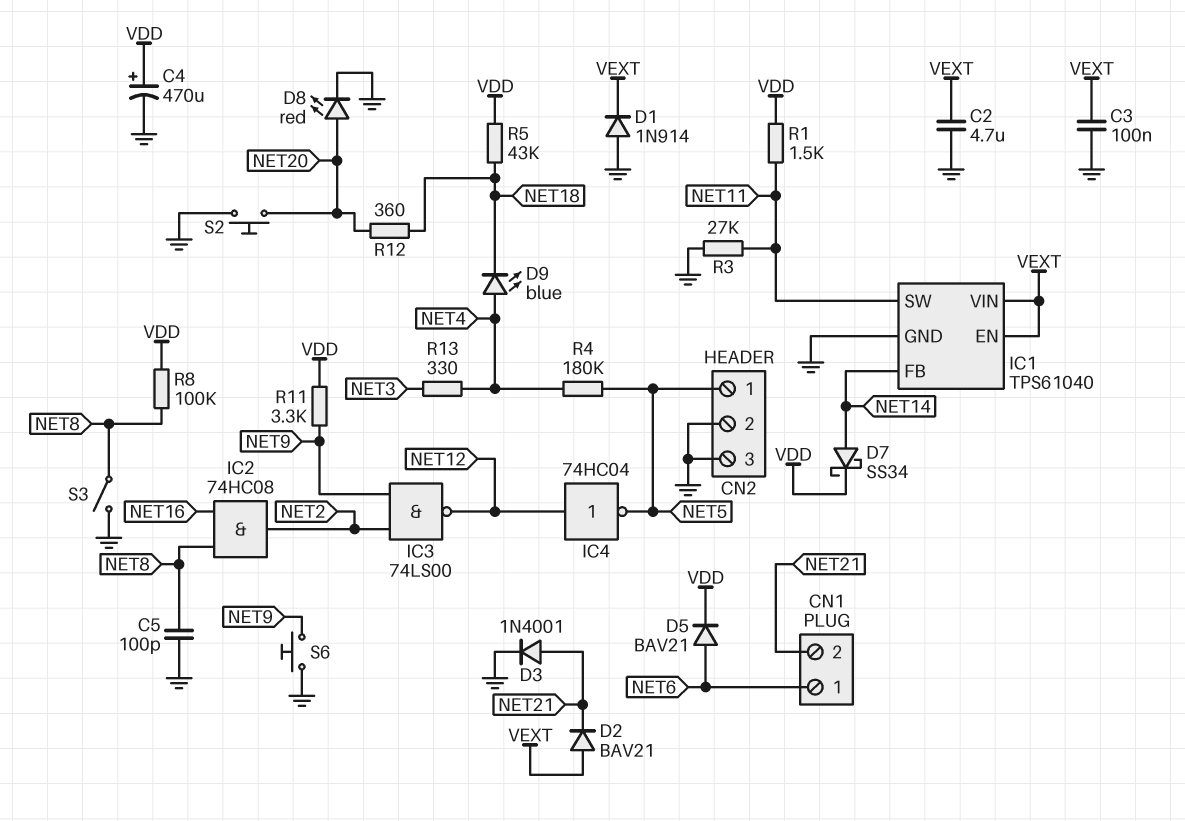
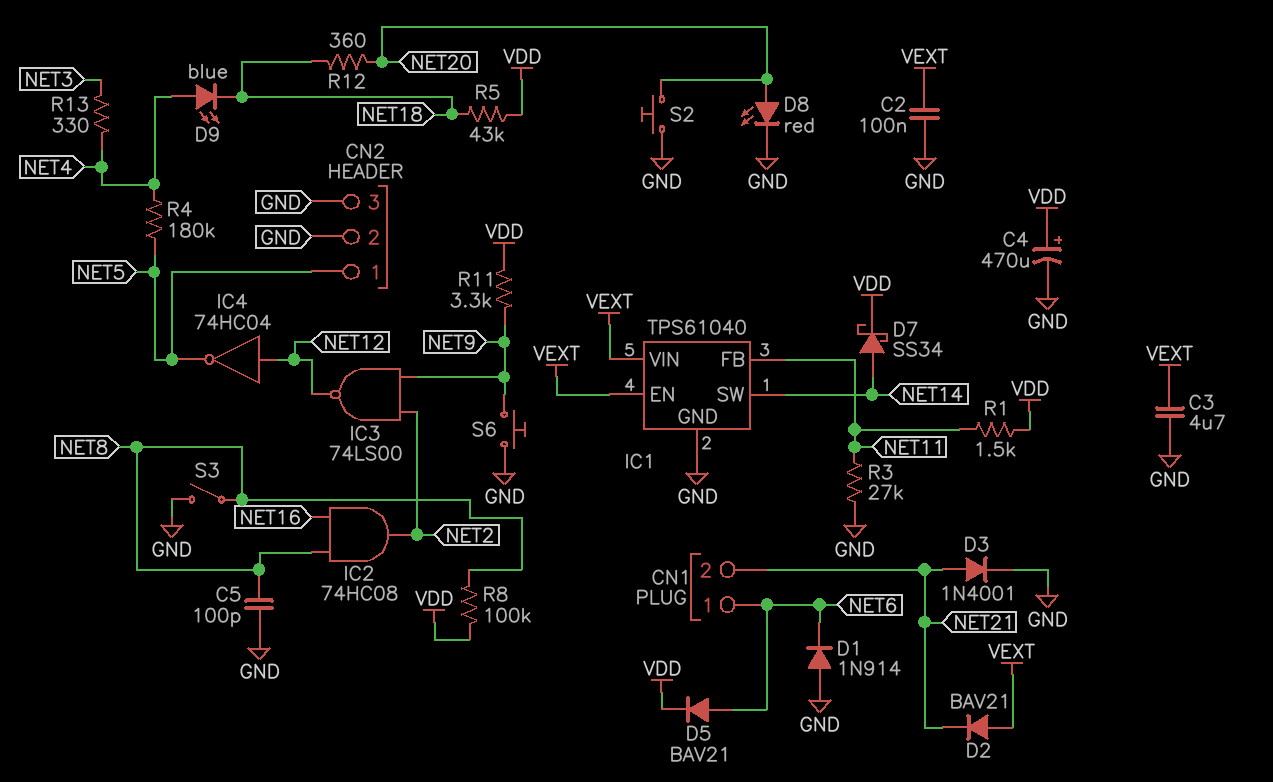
C2: 4.7uF (GND, VEXT) -> 100nF (GND, VEXT)
C3: 100nF (GND, VEXT) -> 4.7uF (GND, VEXT)
D1: diode 1N914 (A GND, K VEXT) -> diode 1N914 (A GND, K NET6)
IC1 pin FB: NET14 -> NET11
IC1 pin SW: NET11 -> NET14

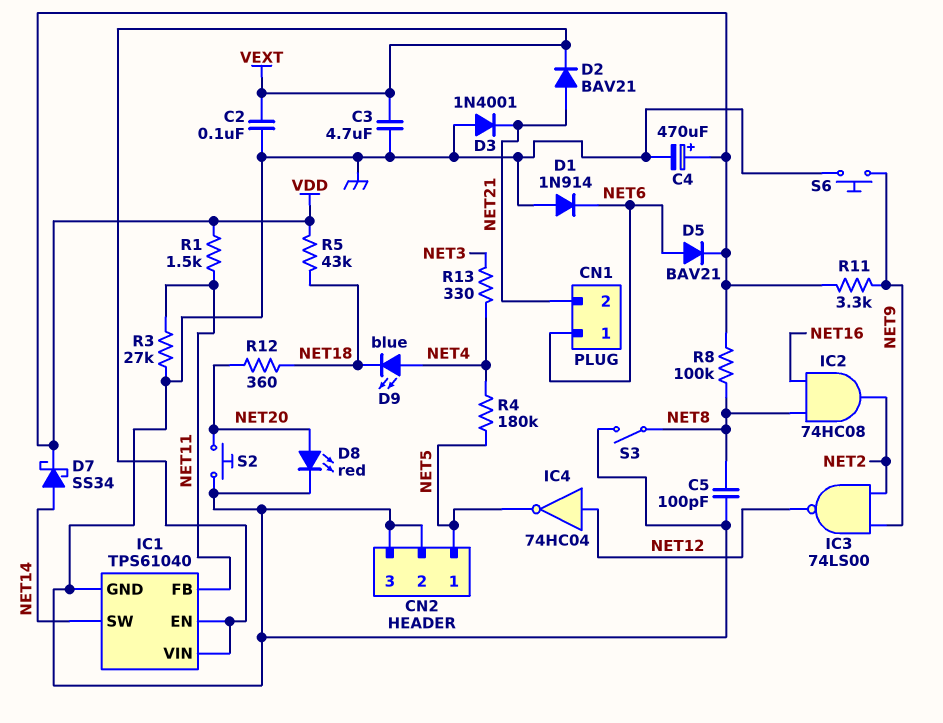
D2: diode BAV21 (A VEXT, K NET21) -> diode BAV21 (A NET21, K VEXT)
D3: diode 1N4001 (A NET21, K GND) -> diode 1N4001 (A GND, K NET21)

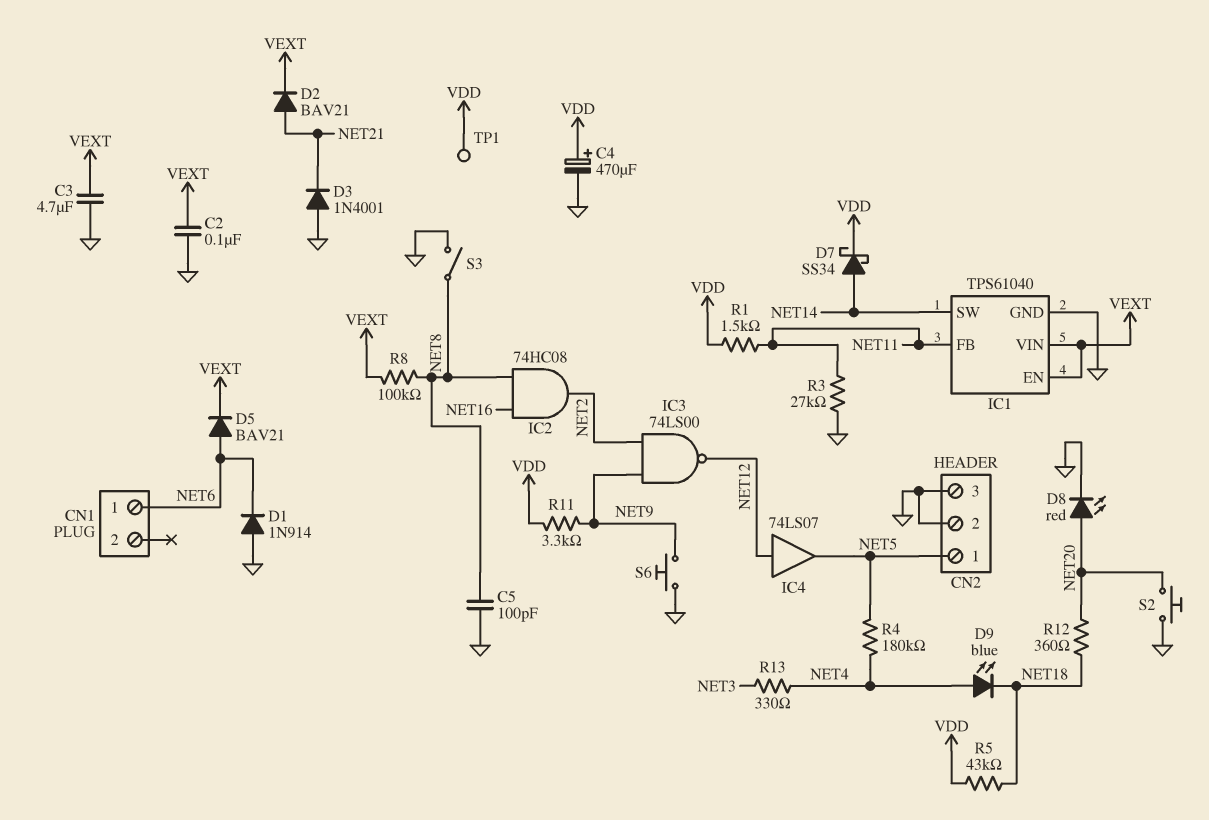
CN1 pin 2: NET21 -> none
D5: diode BAV21 (A NET6, K VDD) -> diode BAV21 (A NET6, K VEXT)
IC4: NOT 74HC04 (in NET12, out NET5) -> buffer 74LS07 (in NET12, out NET5)
R8: 100k (NET8, VDD) -> 100k (NET8, VEXT)
TP1: none -> test point (VDD)

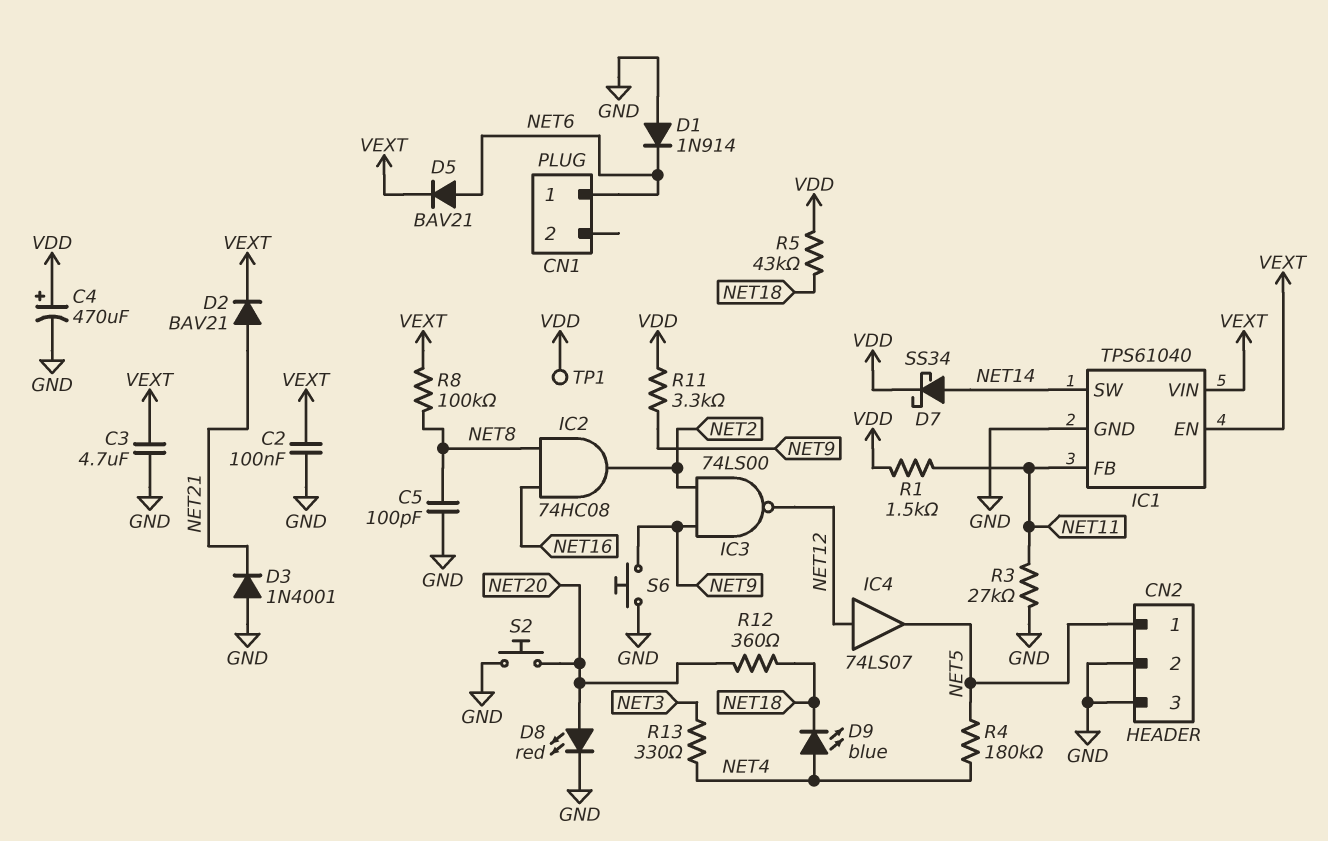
S3: switch (GND, NET8) -> none

